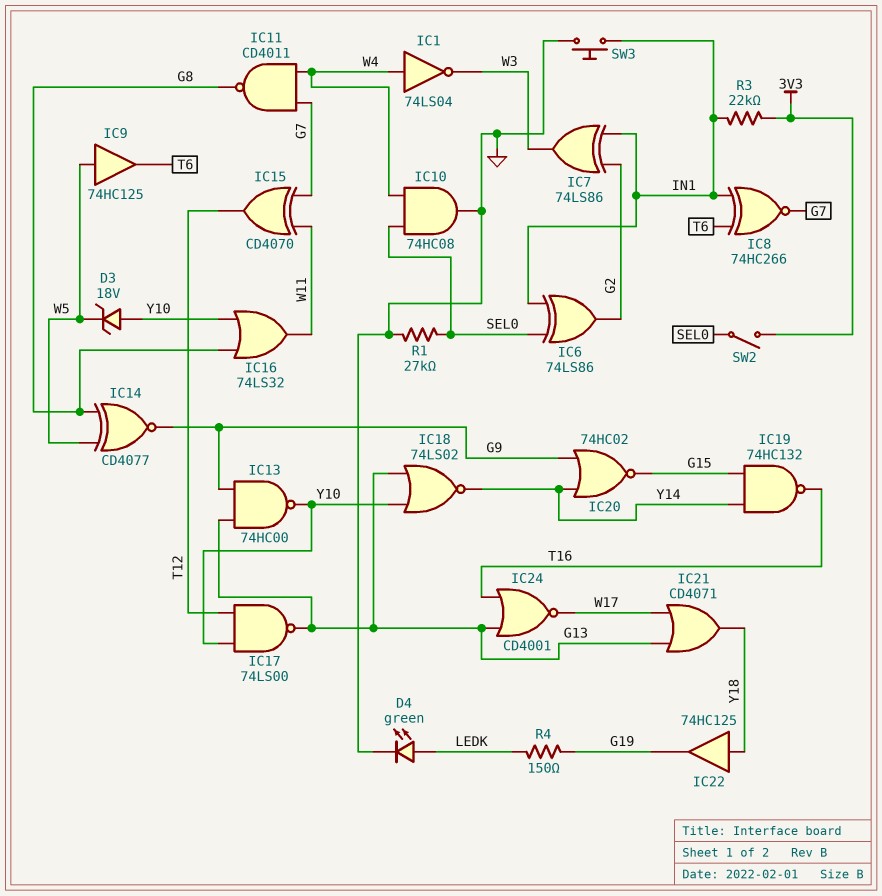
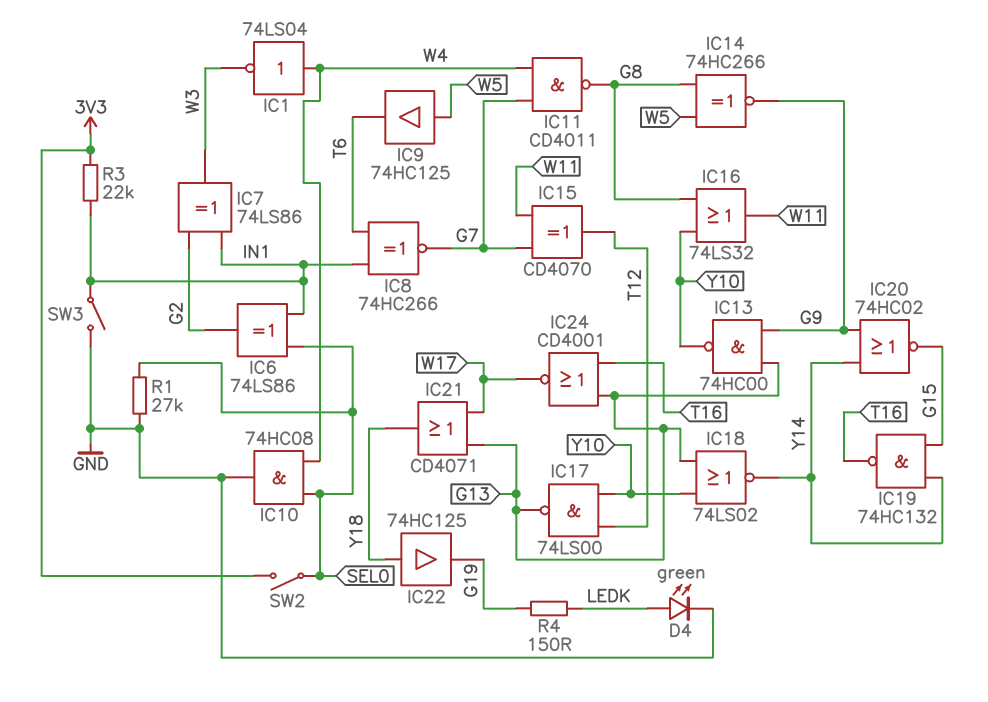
D3: zener 18V (A Y10, K W5) -> none
IC14: XNOR CD4077 (in G8, in W5, out G9) -> XNOR 74HC266 (in G8, in W5, out G9)
SW3: button (GND, IN1) -> switch (GND, IN1)

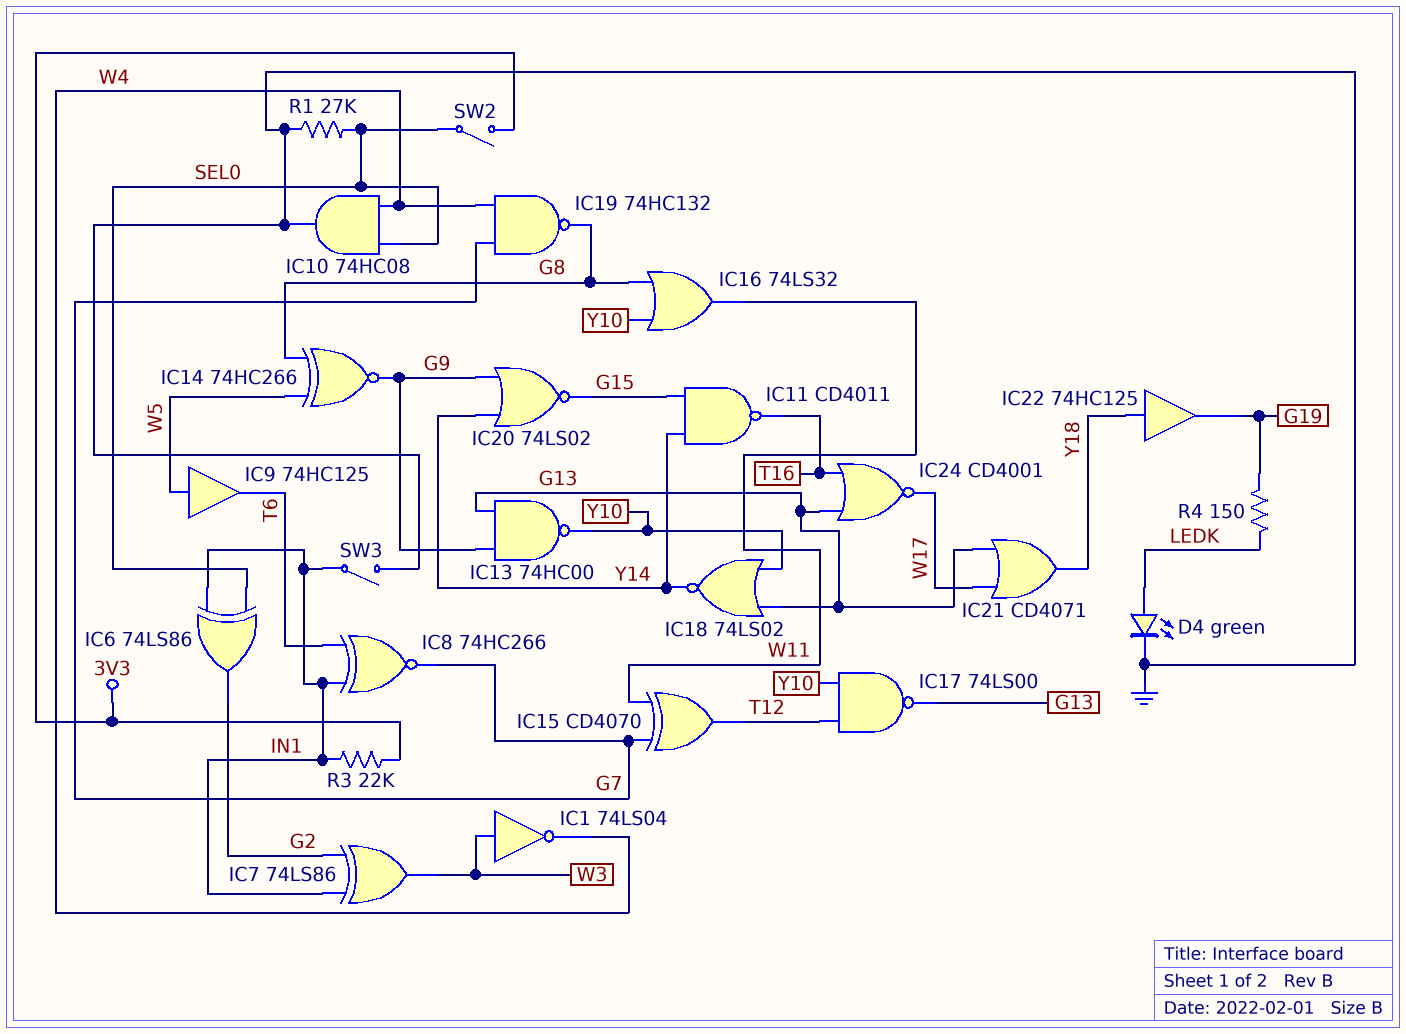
IC1: NOT 74LS04 (in W4, out W3) -> NOT 74LS04 (in W3, out W4)
IC11: NAND CD4011 (in G7, in W4, out G8) -> NAND CD4011 (in G15, in Y14, out T16)
IC19: NAND 74HC132 (in G15, in Y14, out T16) -> NAND 74HC132 (in G7, in W4, out G8)
IC20: NOR 74HC02 (in G9, in Y14, out G15) -> NOR 74LS02 (in G9, in Y14, out G15)

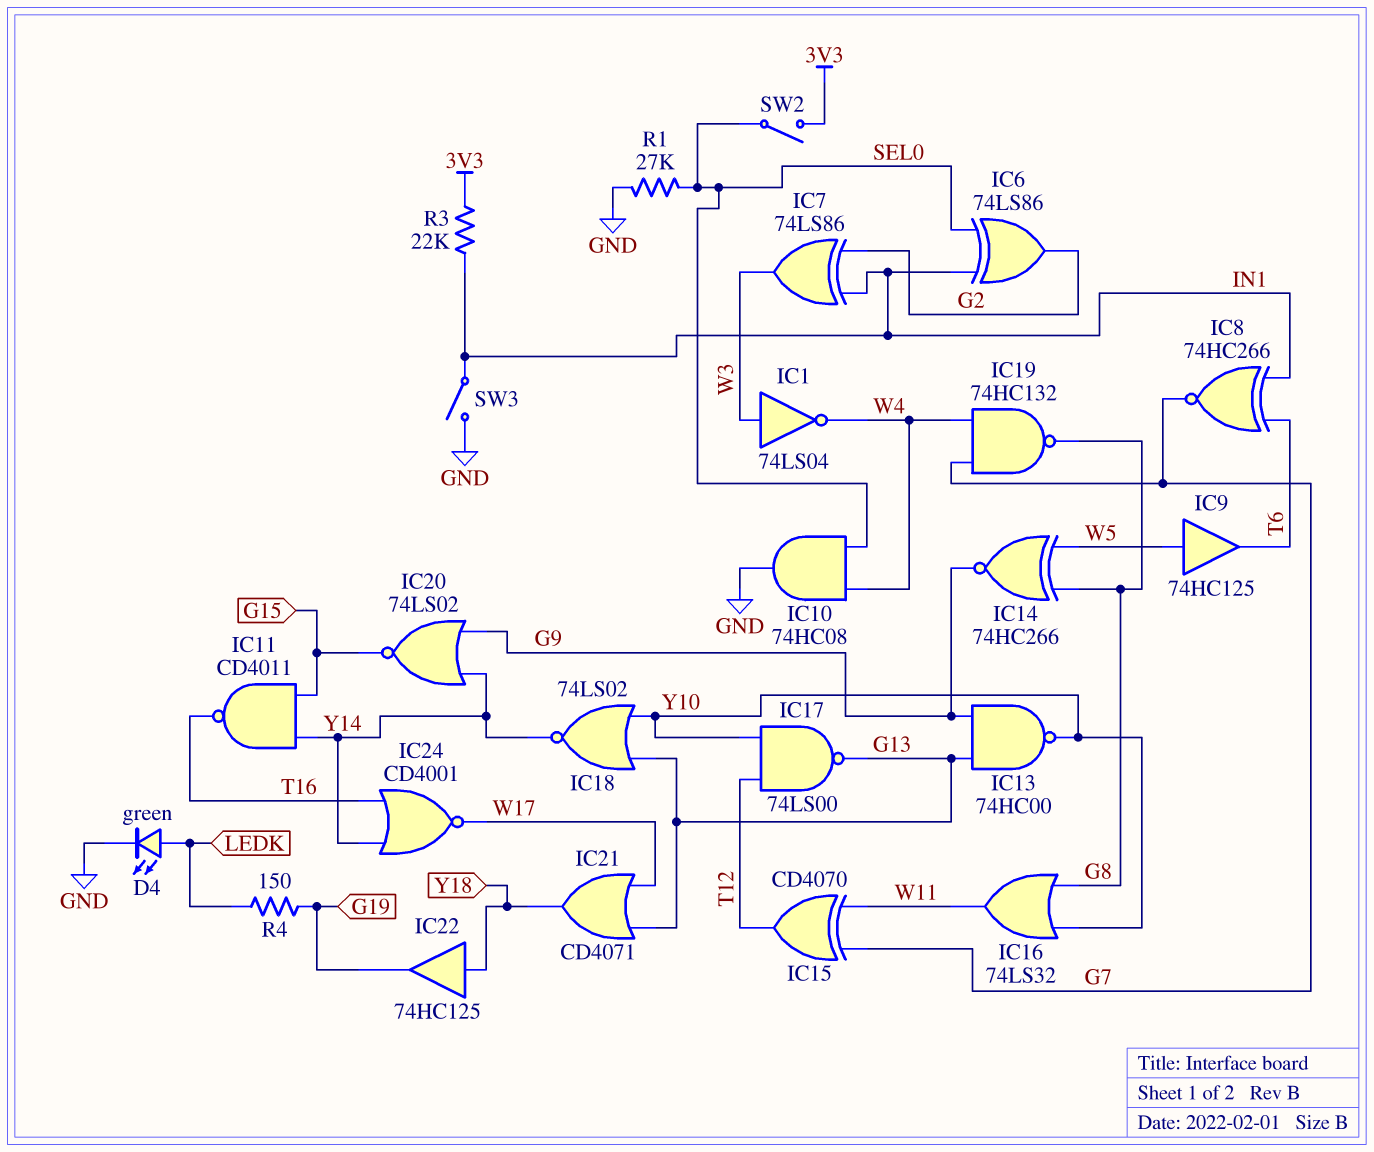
IC24: NOR CD4001 (in G13, in T16, out W17) -> NOR CD4001 (in T16, in Y14, out W17)

